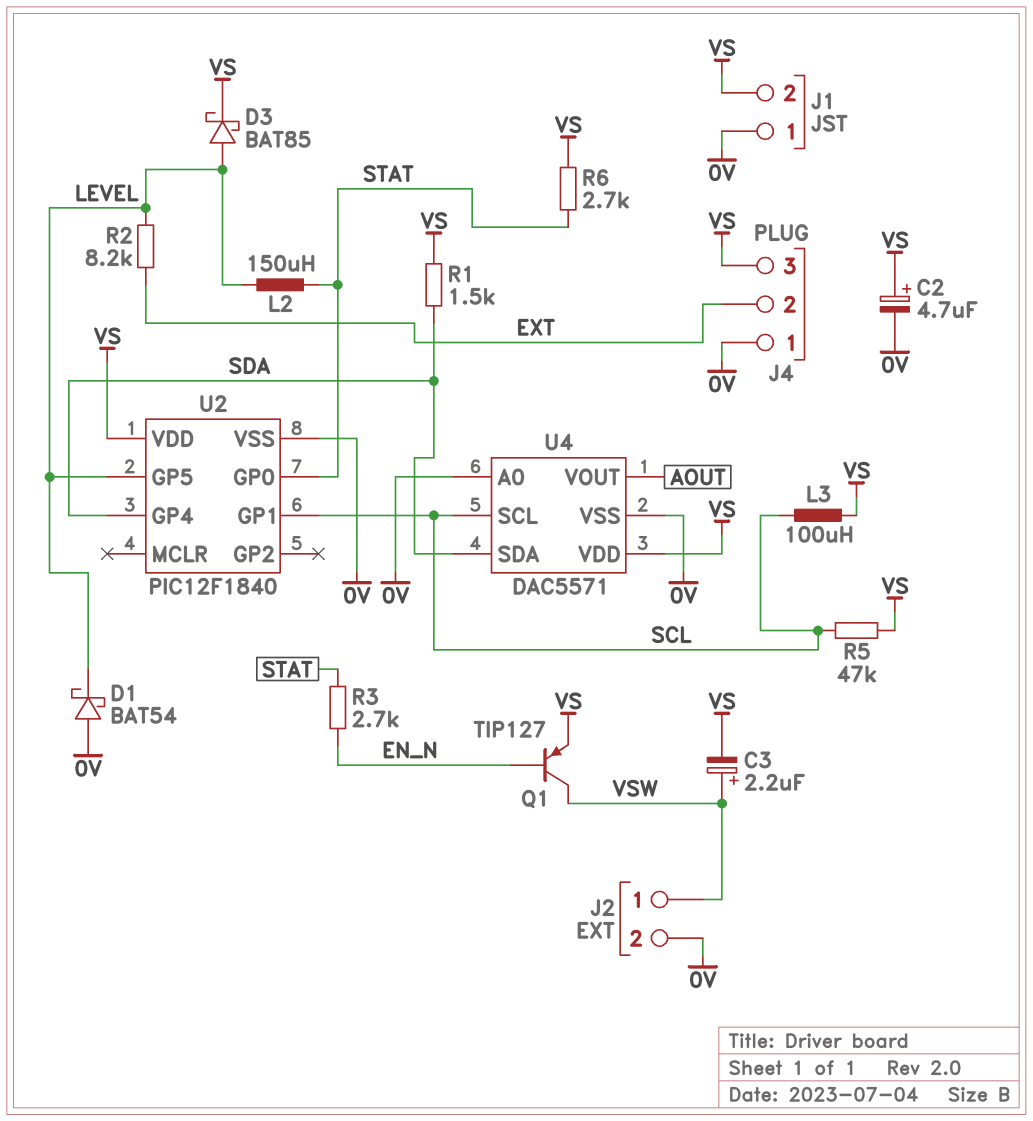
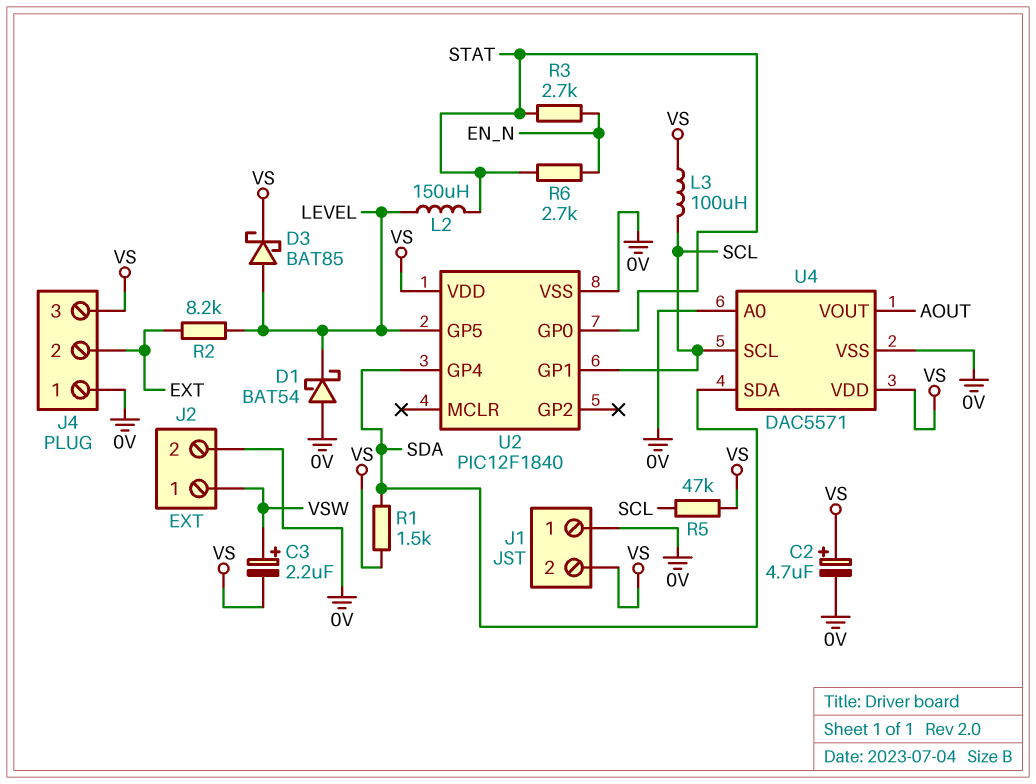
Q1: PNP TIP127 (B EN_N, C VSW, E VS) -> none
R6: 2.7k (STAT, VS) -> 2.7k (EN_N, STAT)

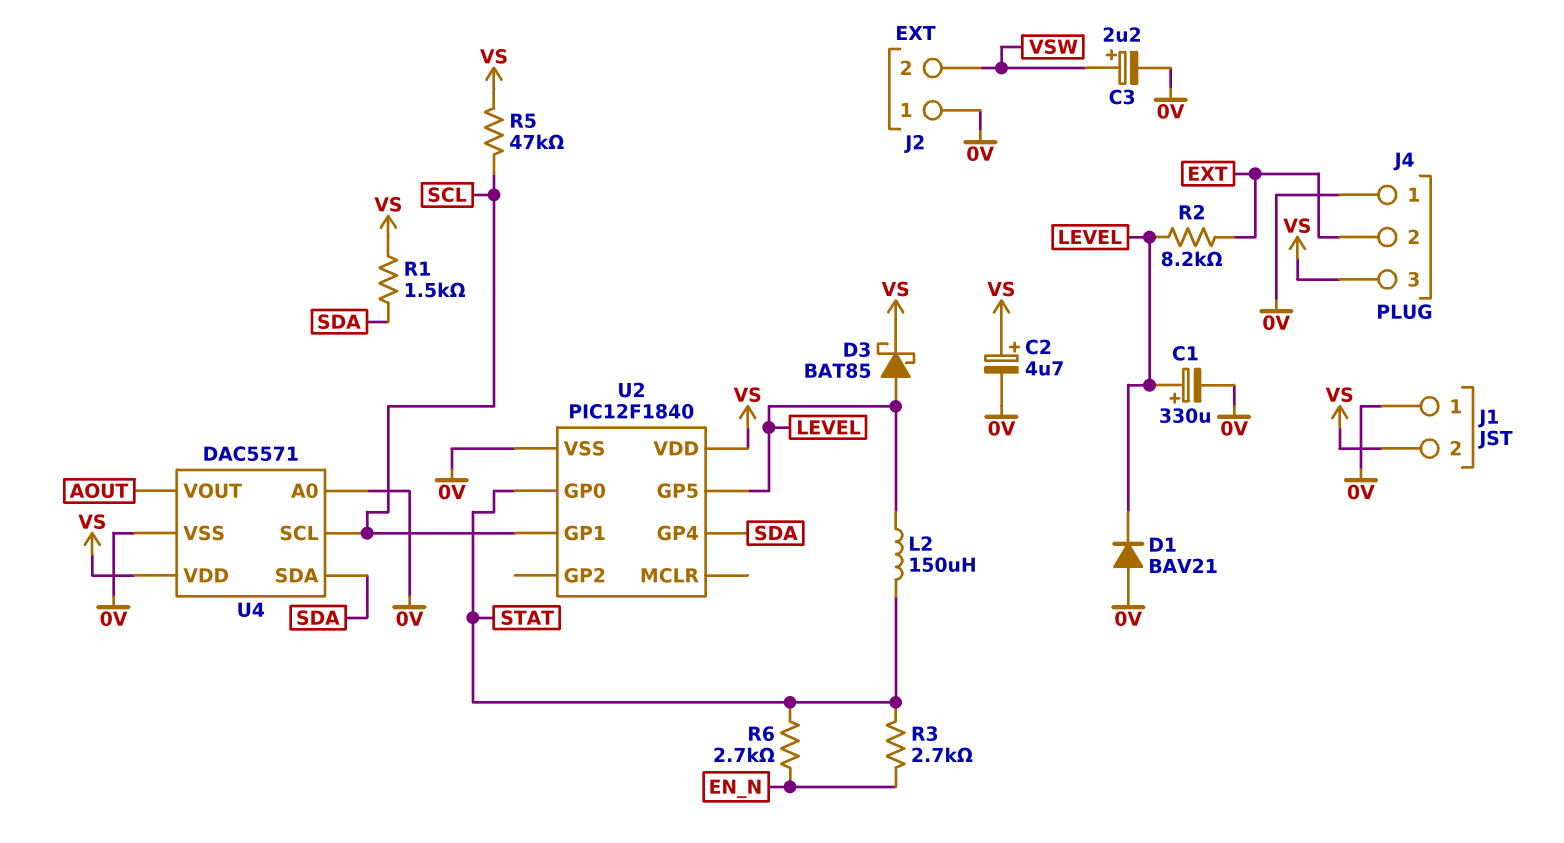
C1: none -> 330uF (plus LEVEL, minus 0V)
C3: 2.2uF (plus VSW, minus VS) -> 2.2uF (plus VSW, minus 0V)
D1: schottky BAT54 (A 0V, K LEVEL) -> diode BAV21 (A 0V, K LEVEL)
J2 pin 1: VSW -> 0V
J2 pin 2: 0V -> VSW
L3: 100uH (SCL, VS) -> none

